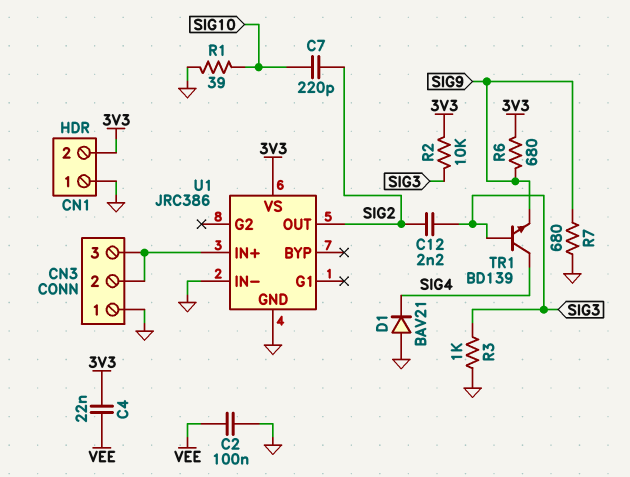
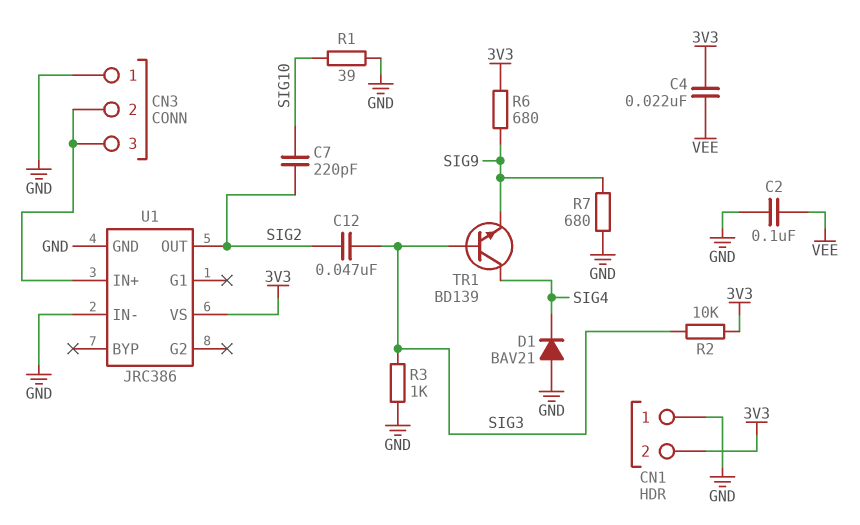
C12: 2.2nF (SIG2, SIG3) -> 47nF (SIG2, SIG3)

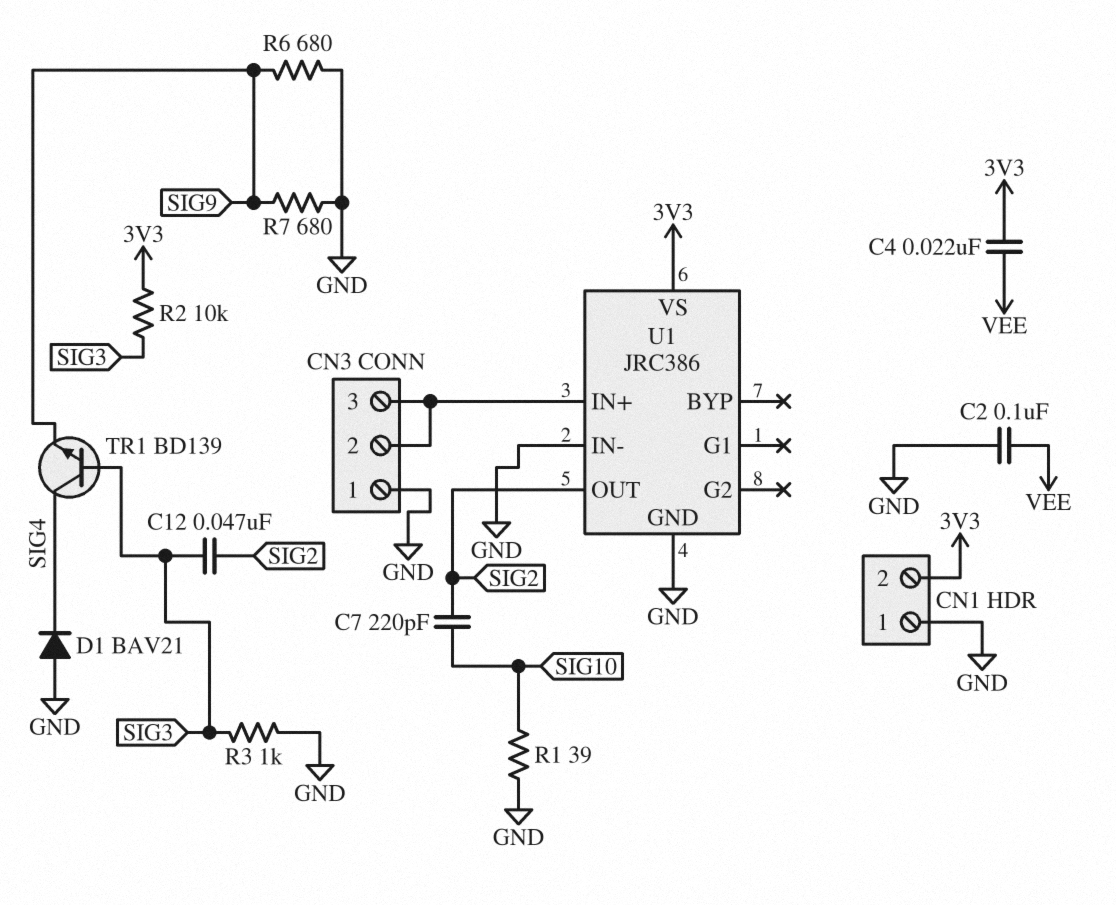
R6: 680 (3V3, SIG9) -> 680 (GND, SIG9)

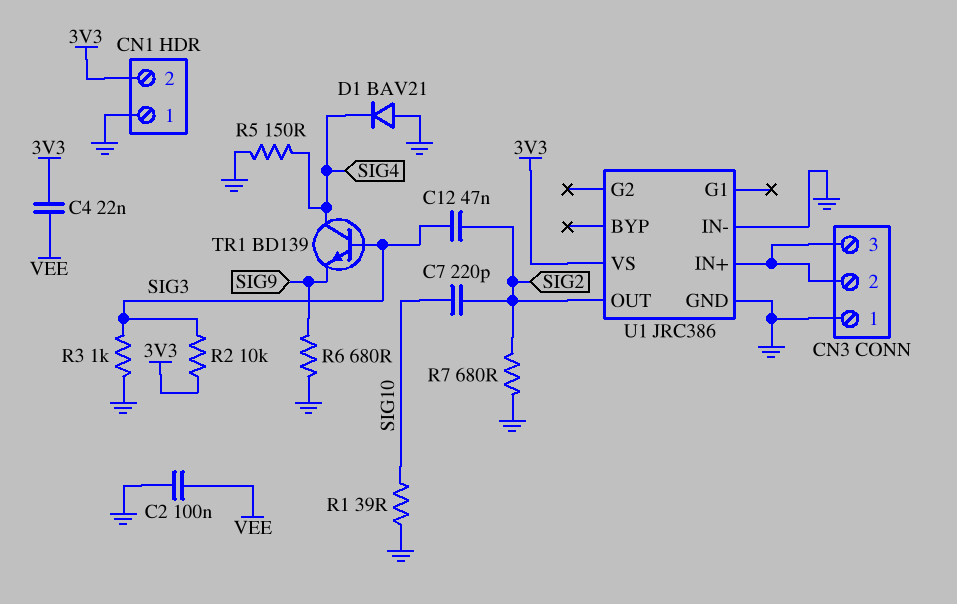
R5: none -> 150 (GND, SIG4)
R7: 680 (GND, SIG9) -> 680 (GND, SIG2)

